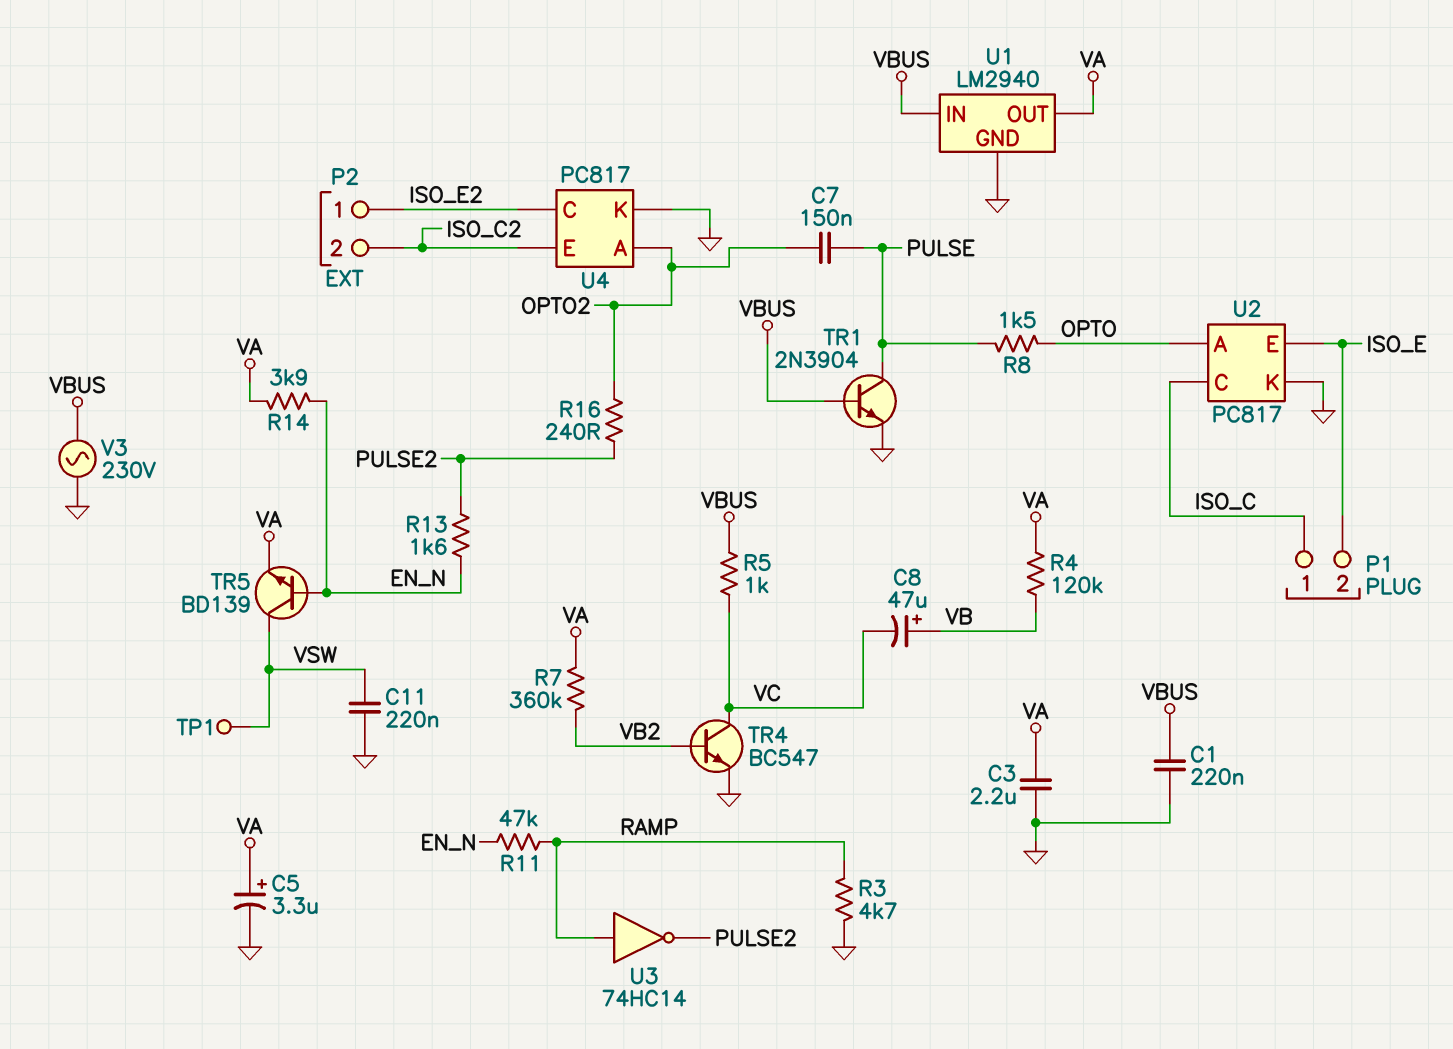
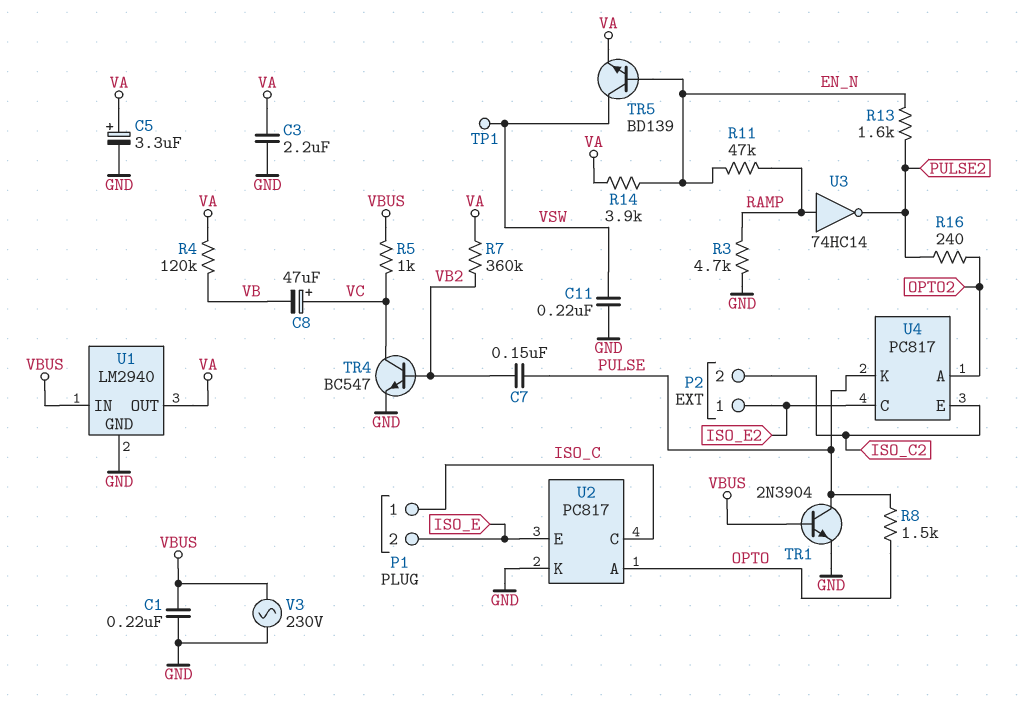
C7: 150nF (OPTO2, PULSE) -> 150nF (PULSE, VB2)
C8: 47uF (plus VB, minus VC) -> 47uF (plus VC, minus VB)
U4 pin K: GND -> PULSE

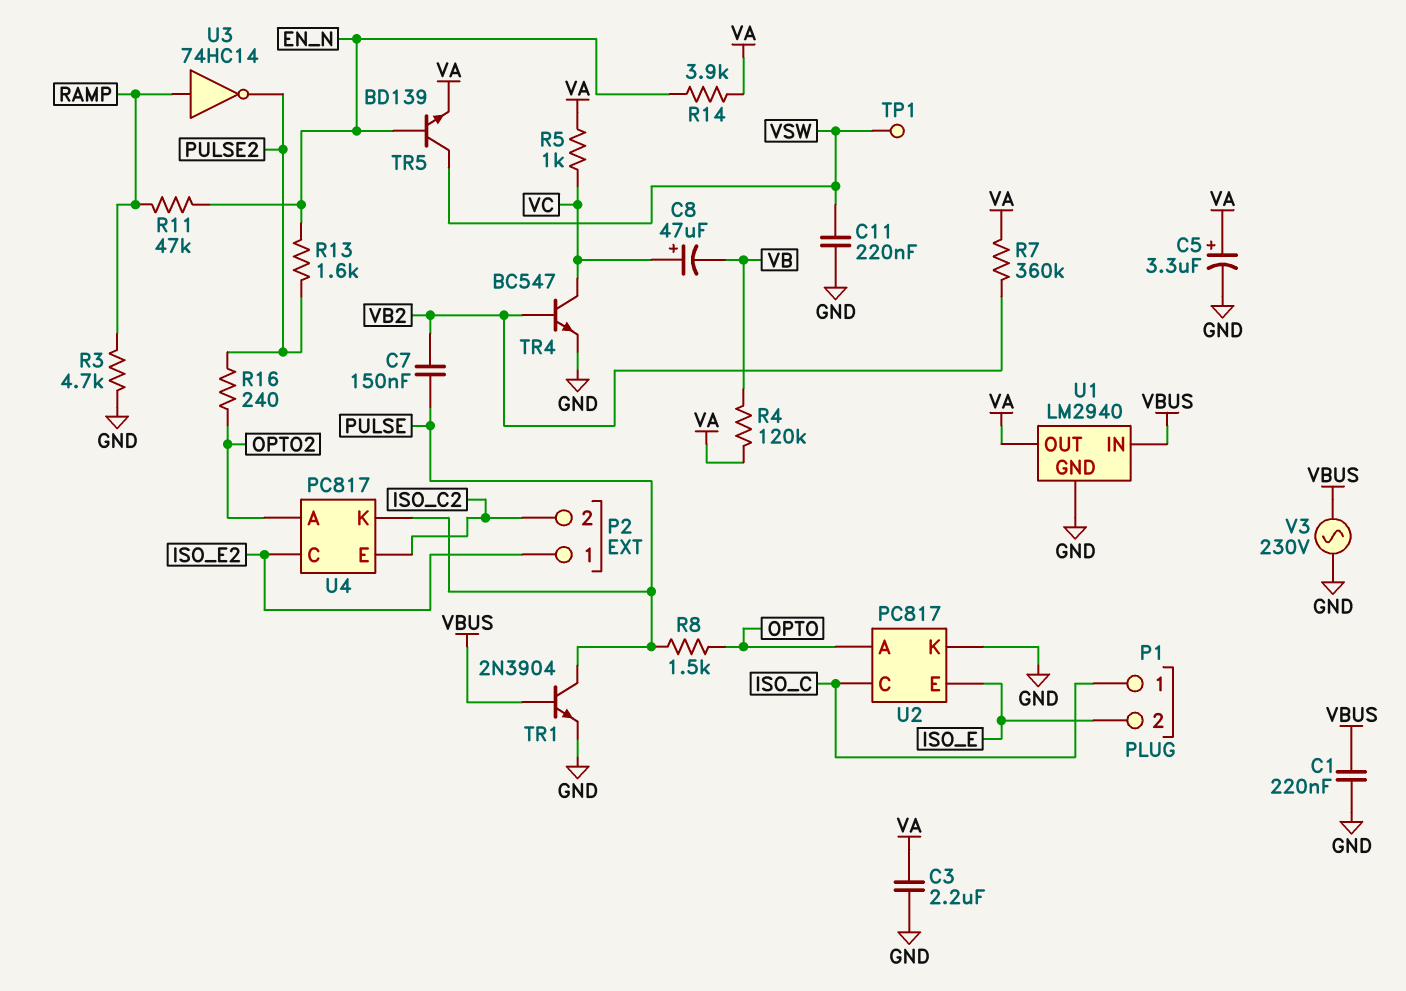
R5: 1k (VBUS, VC) -> 1k (VA, VC)

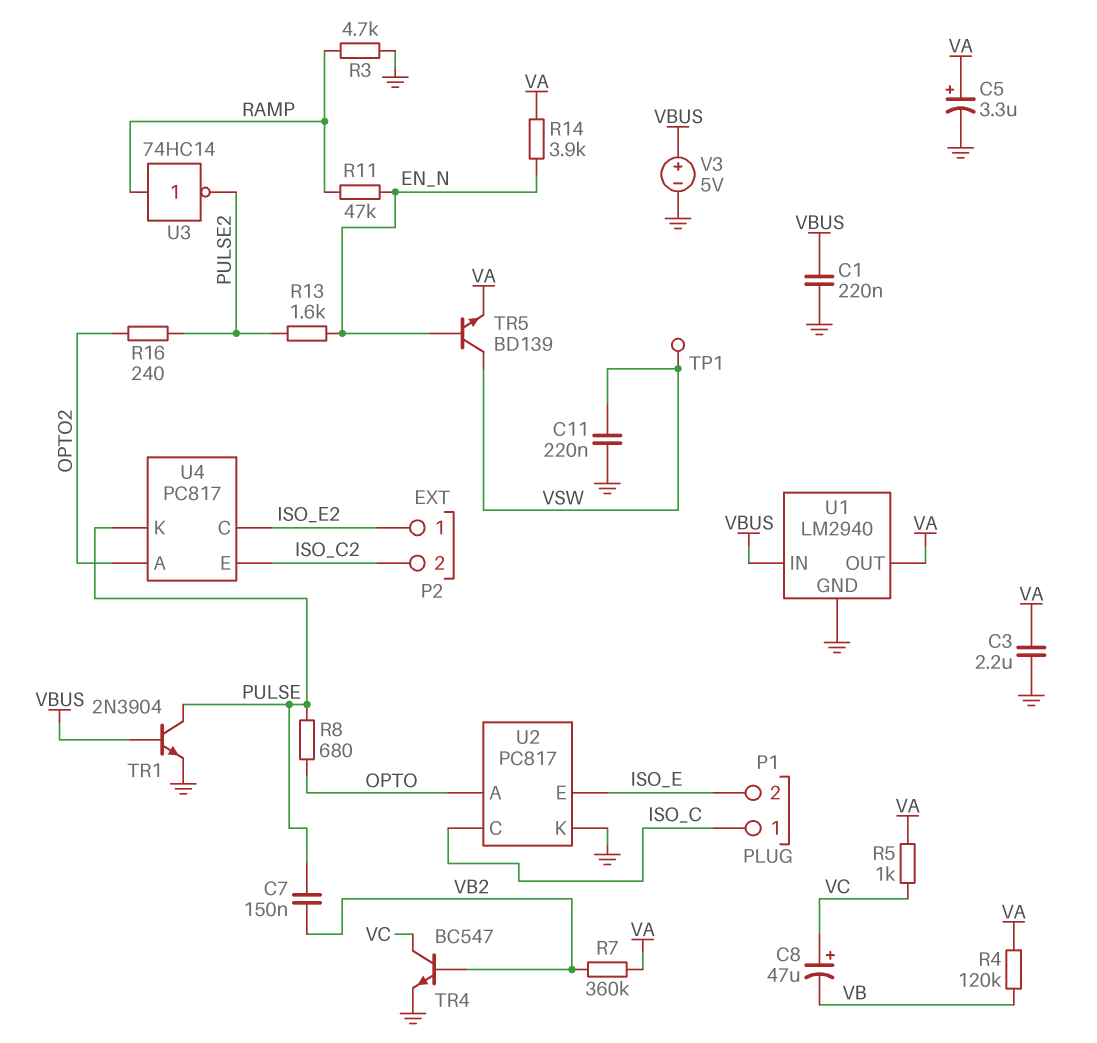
R8: 1.5k (OPTO, PULSE) -> 680 (OPTO, PULSE)
V3: AC 230V (GND, VBUS) -> 5V (plus VBUS, minus GND)

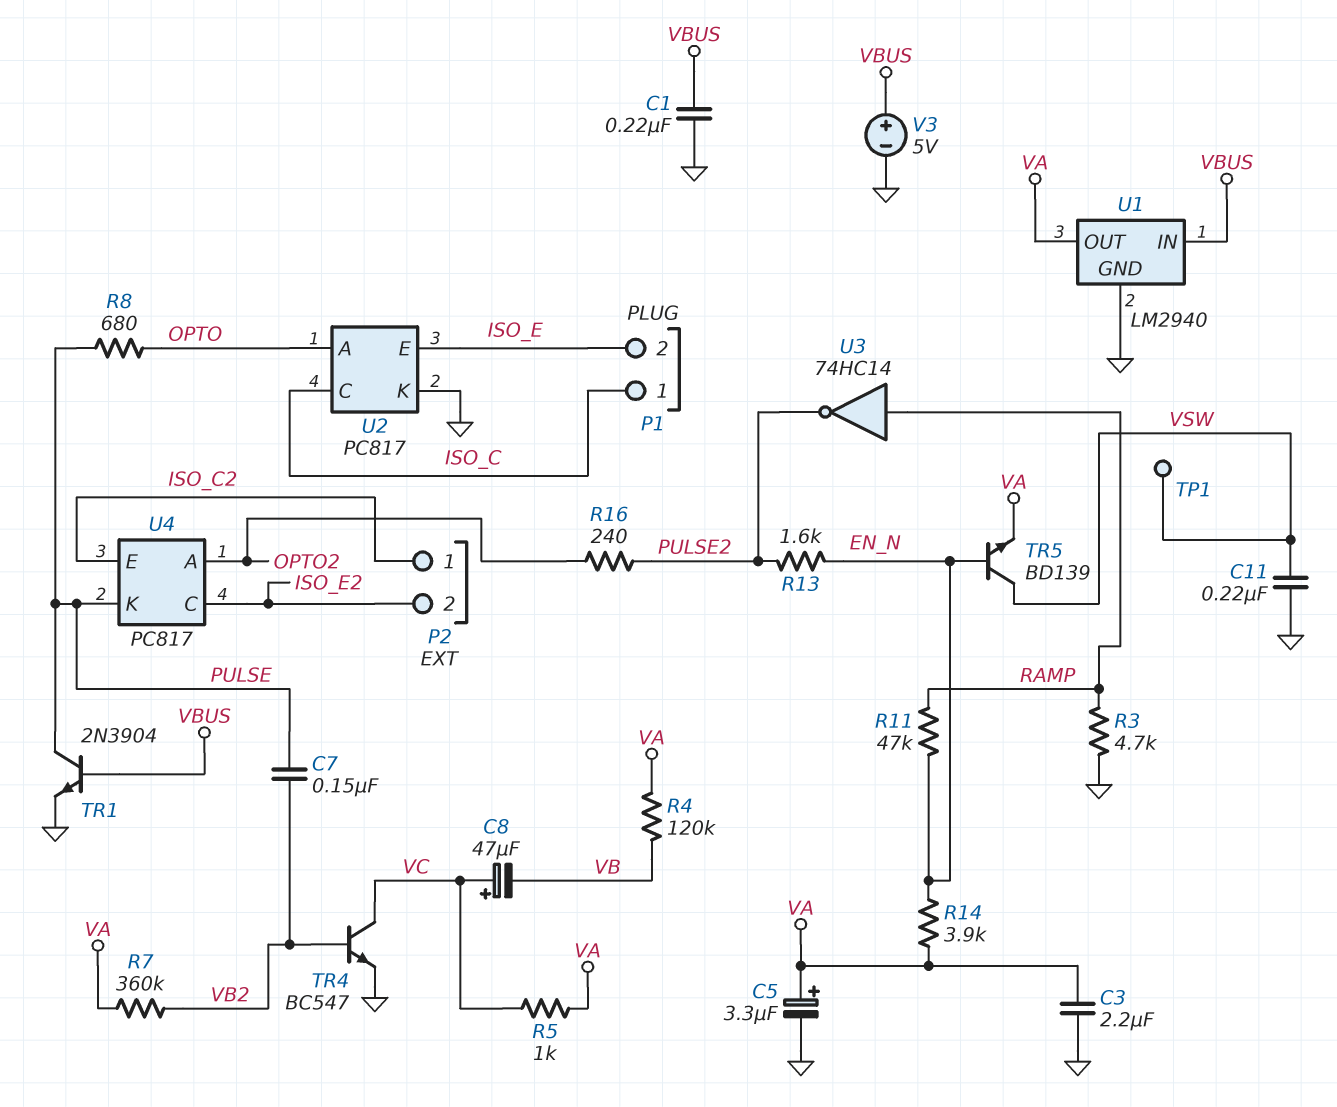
P2 pin 1: ISO_E2 -> ISO_C2
P2 pin 2: ISO_C2 -> ISO_E2

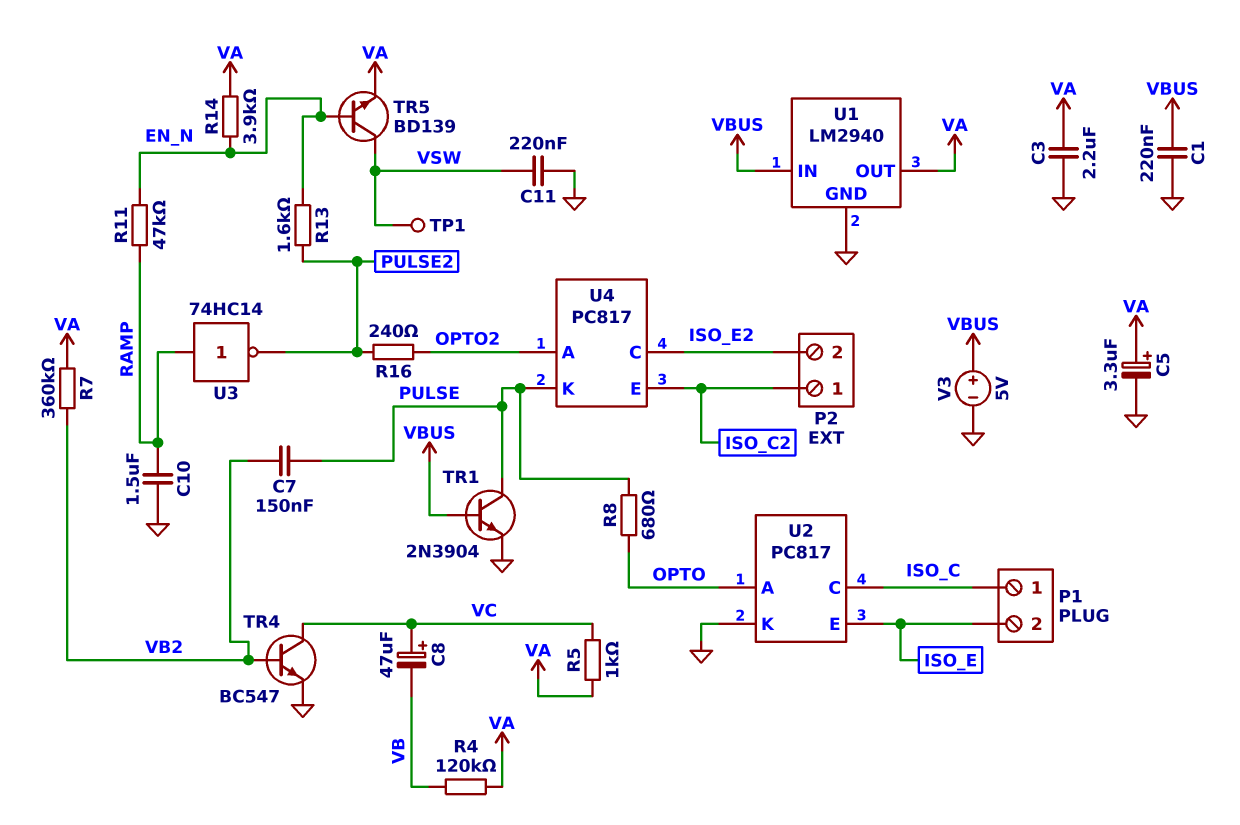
C10: none -> 1.5uF (GND, RAMP)
R3: 4.7k (GND, RAMP) -> none

